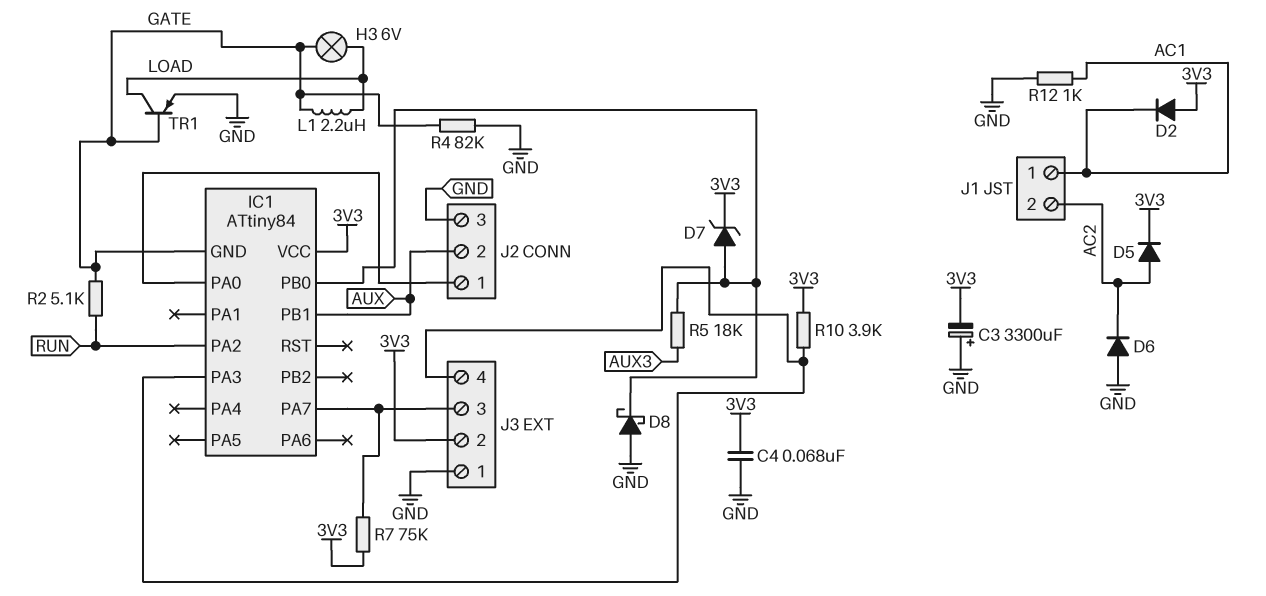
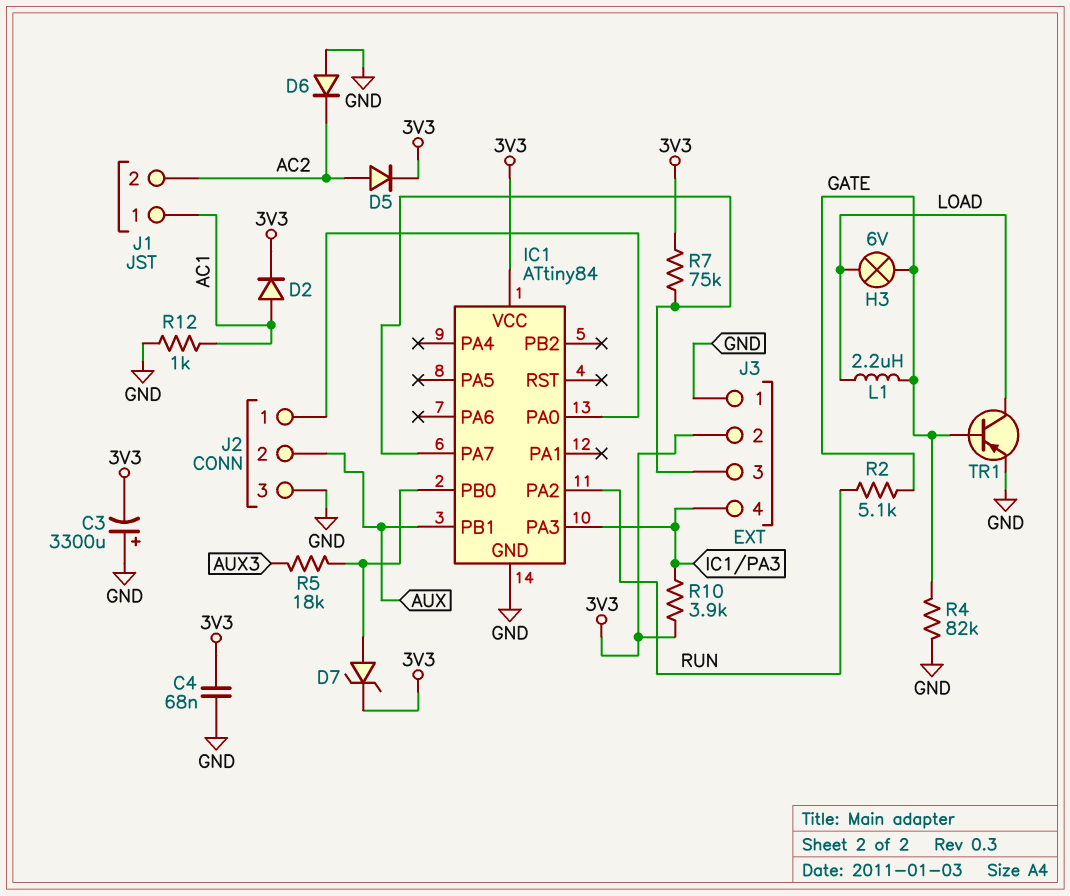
D2: diode (A 3V3, K AC1) -> diode (A AC1, K 3V3)
D8: schottky (A GND, K IC1/PB0) -> none
IC1 pin GND: GATE -> GND

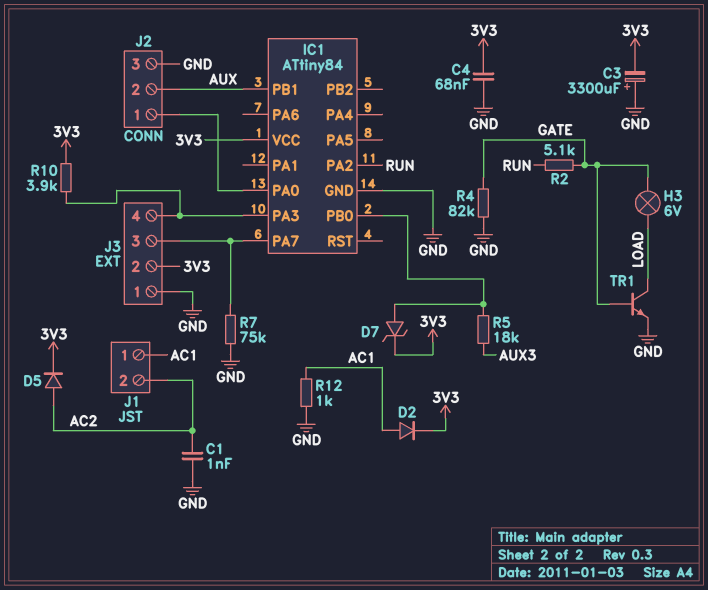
C1: none -> 1nF (AC2, GND)
D6: diode (A GND, K AC2) -> none
L1: 2.2uH (GATE, LOAD) -> none
R7: 75k (3V3, IC1/PA7) -> 75k (GND, IC1/PA7)
TR1: PNP (B GATE, C LOAD, E GND) -> NPN (B GATE, C LOAD, E GND)

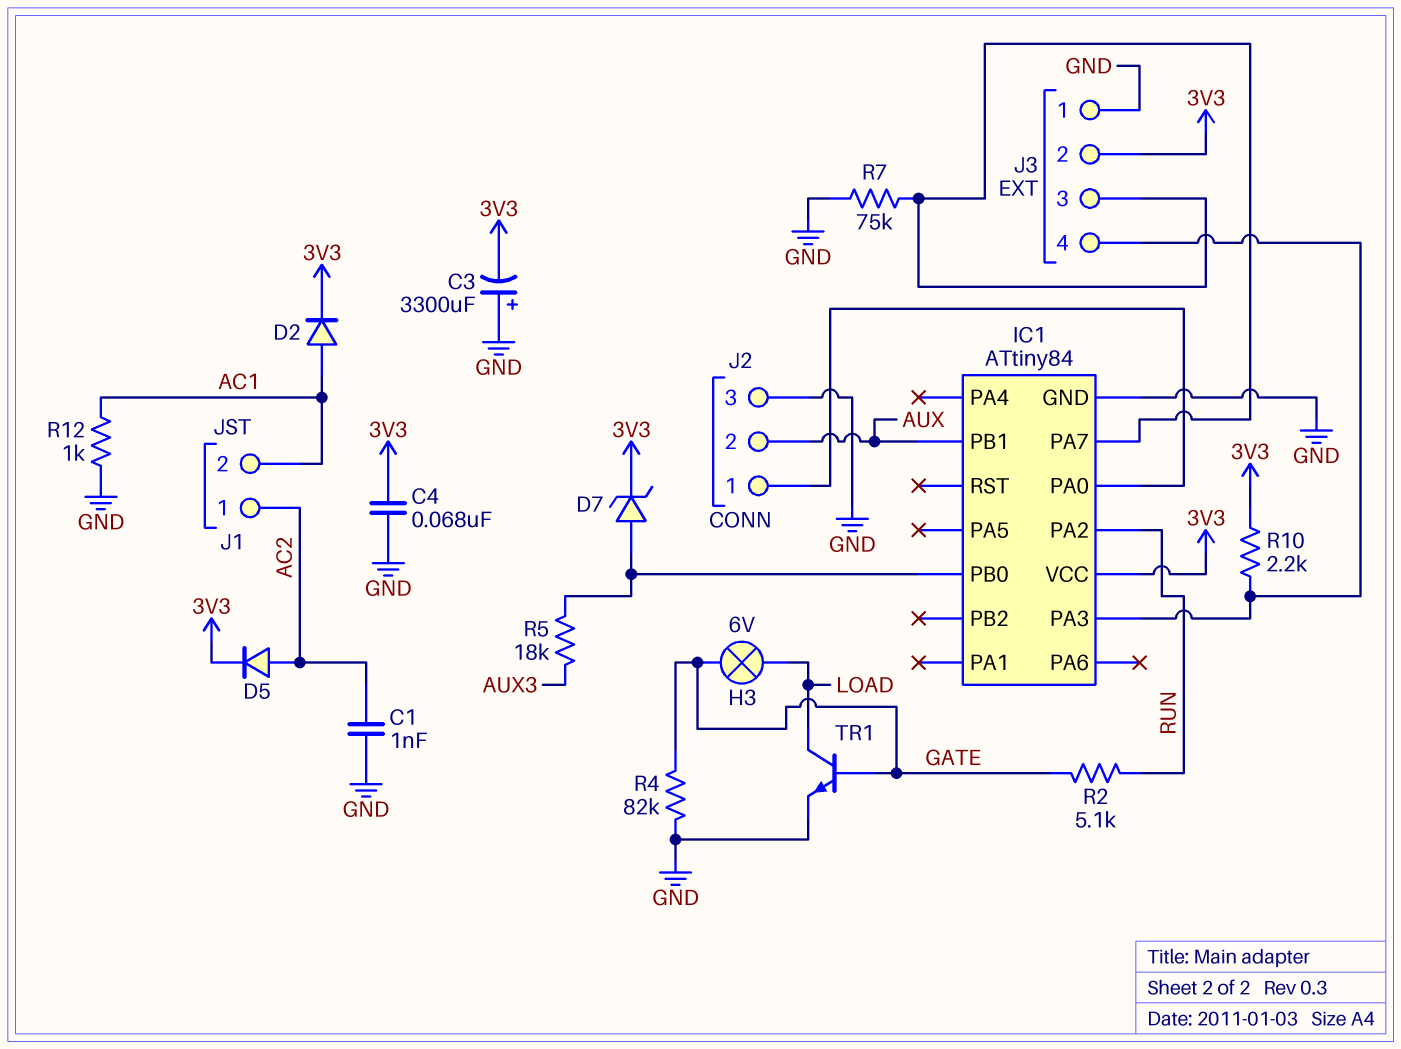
J1 pin 1: AC1 -> AC2
J1 pin 2: AC2 -> AC1
R10: 3.9k (3V3, IC1/PA3) -> 2.2k (3V3, IC1/PA3)

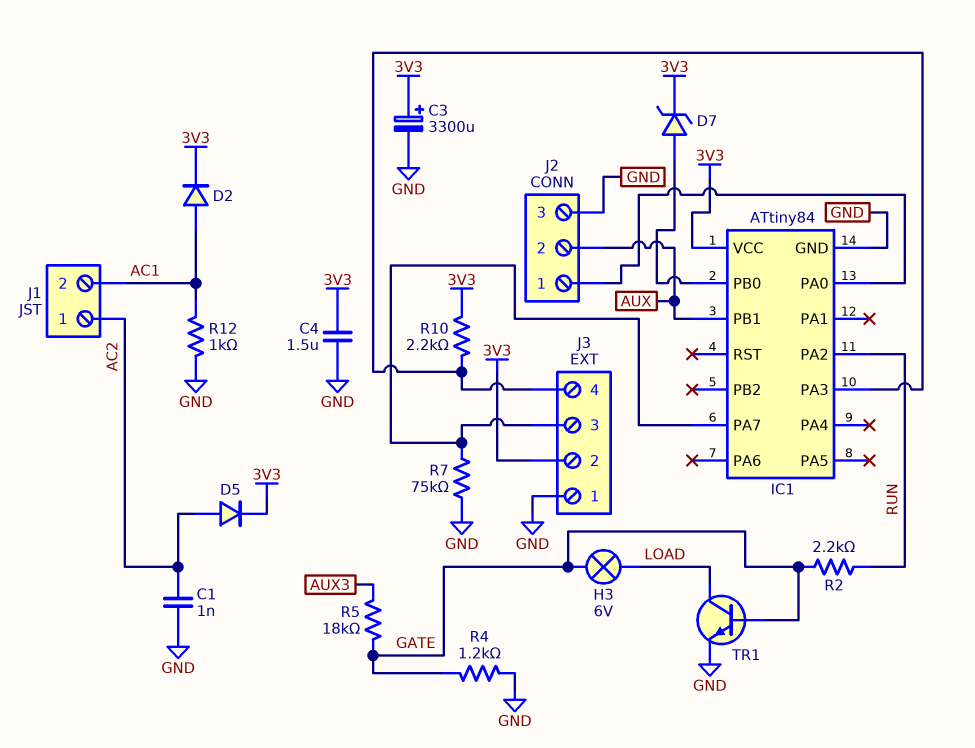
C3: 3300uF (plus GND, minus 3V3) -> 3300uF (plus 3V3, minus GND)
C4: 68nF (3V3, GND) -> 1.5uF (3V3, GND)
R2: 5.1k (GATE, RUN) -> 2.2k (GATE, RUN)
R4: 82k (GATE, GND) -> 1.2k (GATE, GND)
R5: 18k (AUX3, IC1/PB0) -> 18k (AUX3, GATE)

